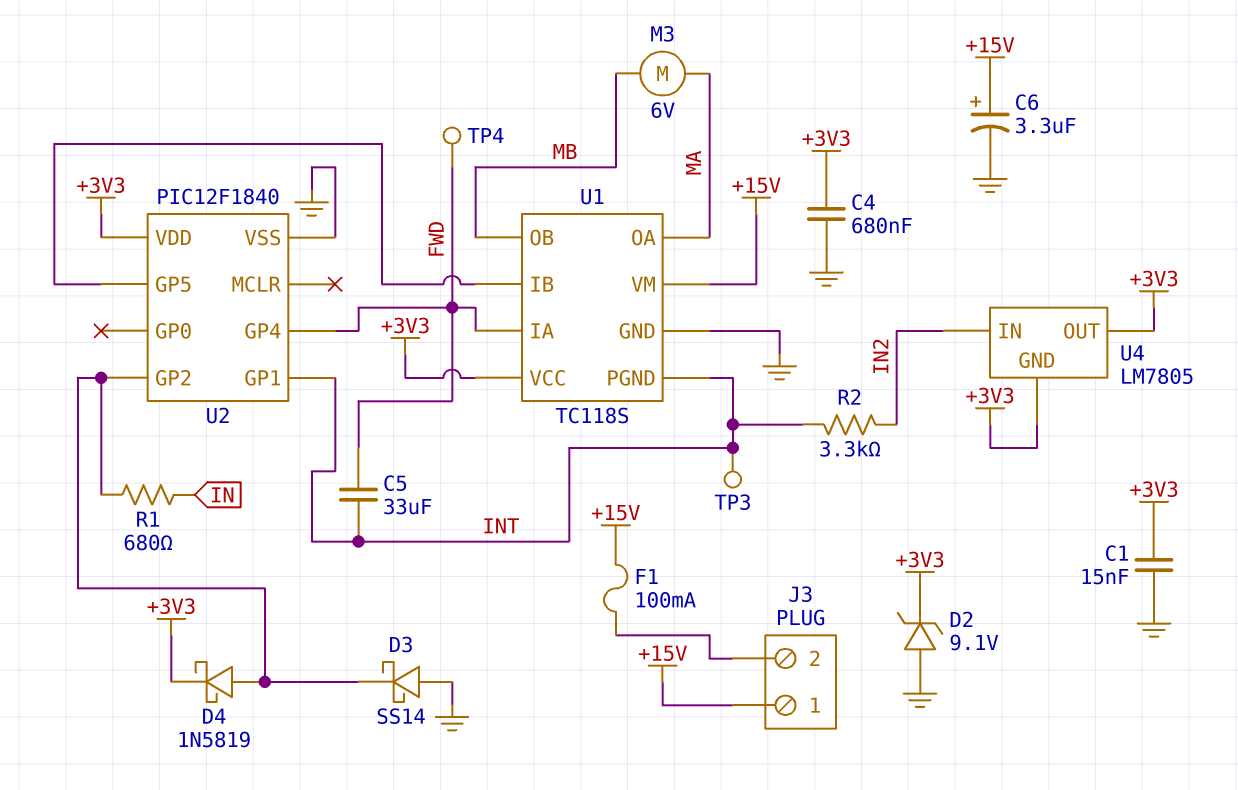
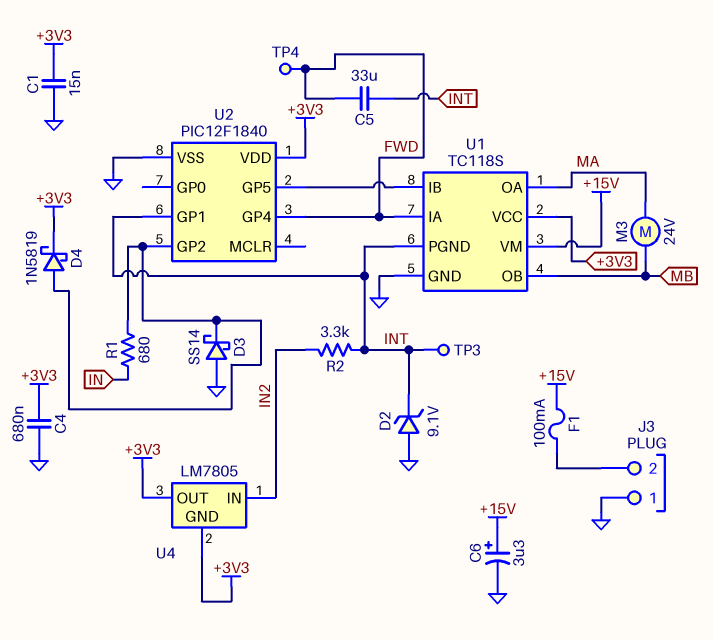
D2: zener 9.1V (A GND, K +3V3) -> zener 9.1V (A GND, K INT)
J3 pin 1: +15V -> GND
M3: motor 6V (MA, MB) -> motor 24V (MA, MB)

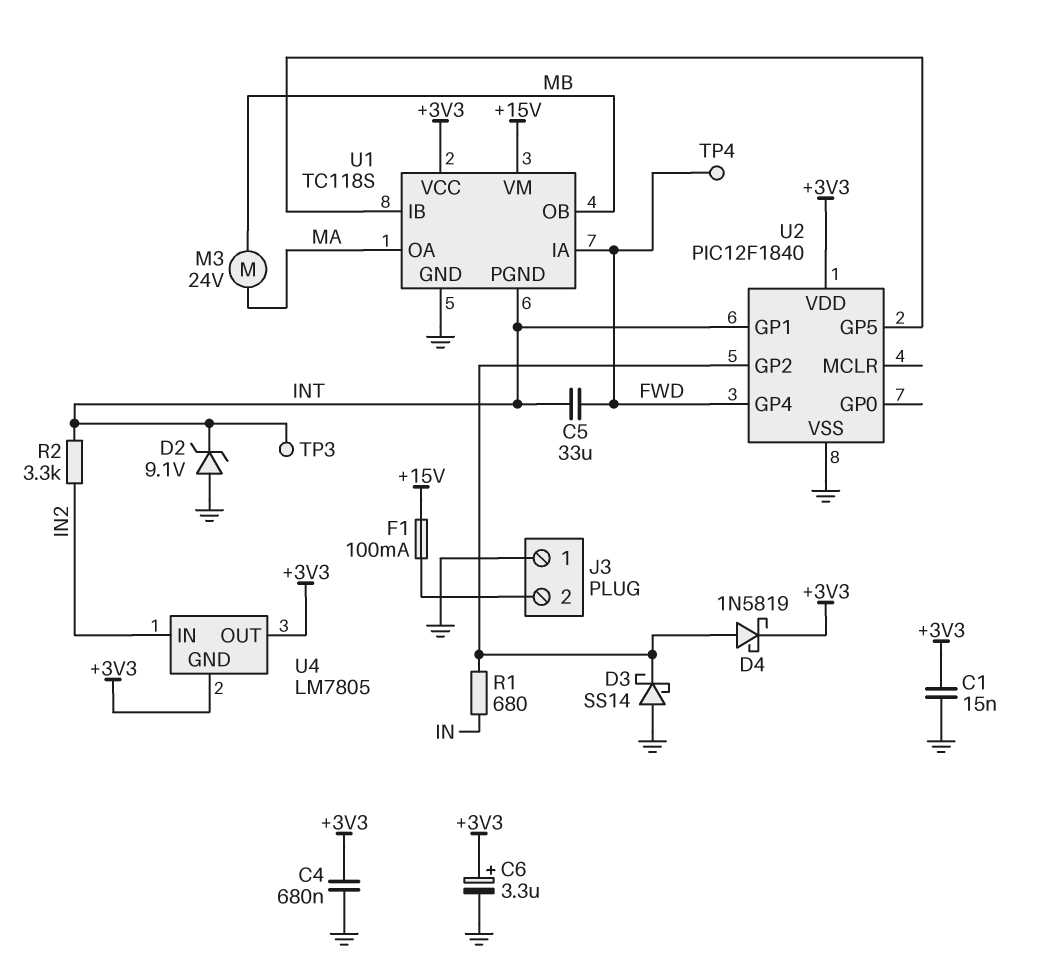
C6: 3.3uF (plus +15V, minus GND) -> 3.3uF (plus +3V3, minus GND)

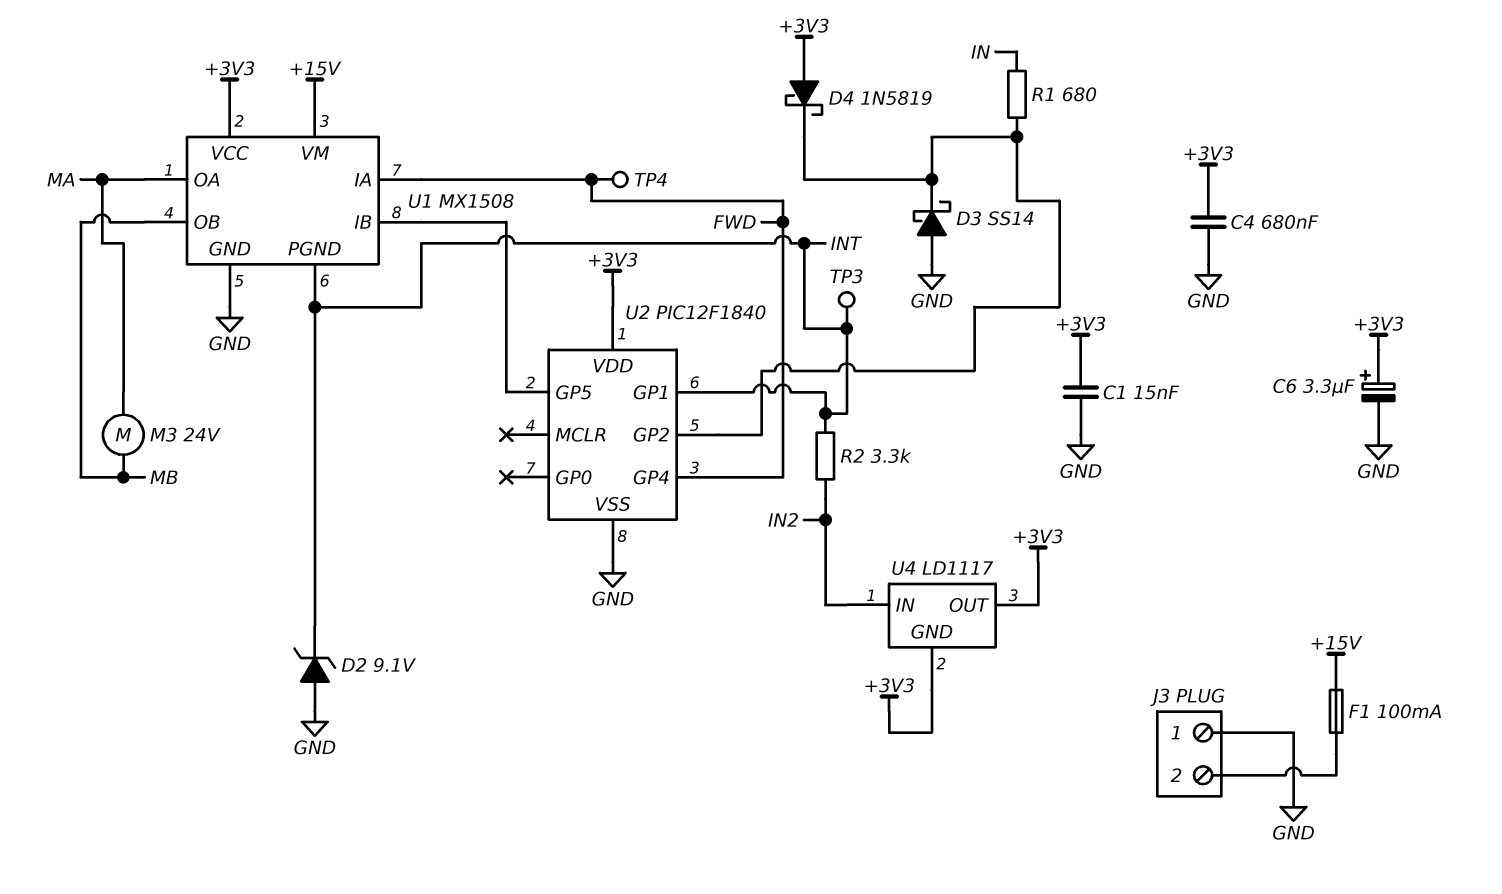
C5: 33uF (FWD, INT) -> none
D4: schottky 1N5819 (A U2/GP2, K +3V3) -> schottky 1N5819 (A +3V3, K U2/GP2)
U1: TC118S -> MX1508
U4: LM7805 -> LD1117

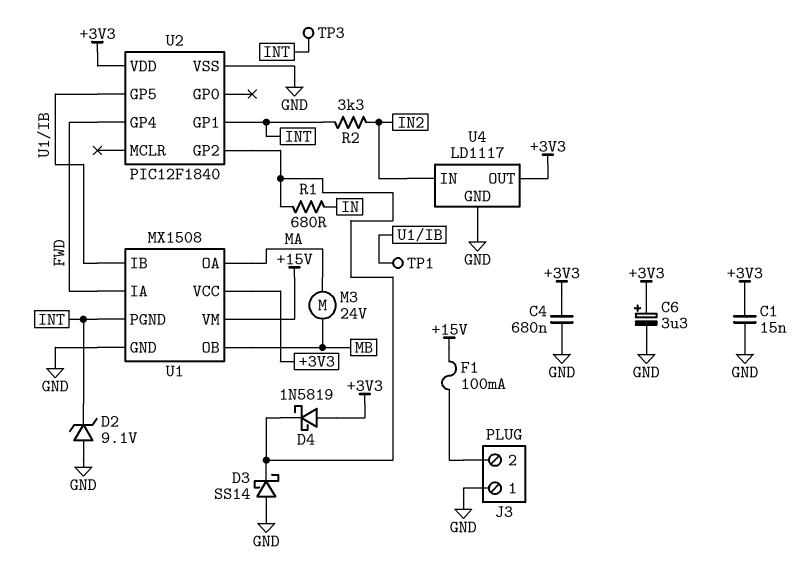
TP1: none -> test point (U1/IB)
TP4: test point (FWD) -> none
U4 pin GND: +3V3 -> GND

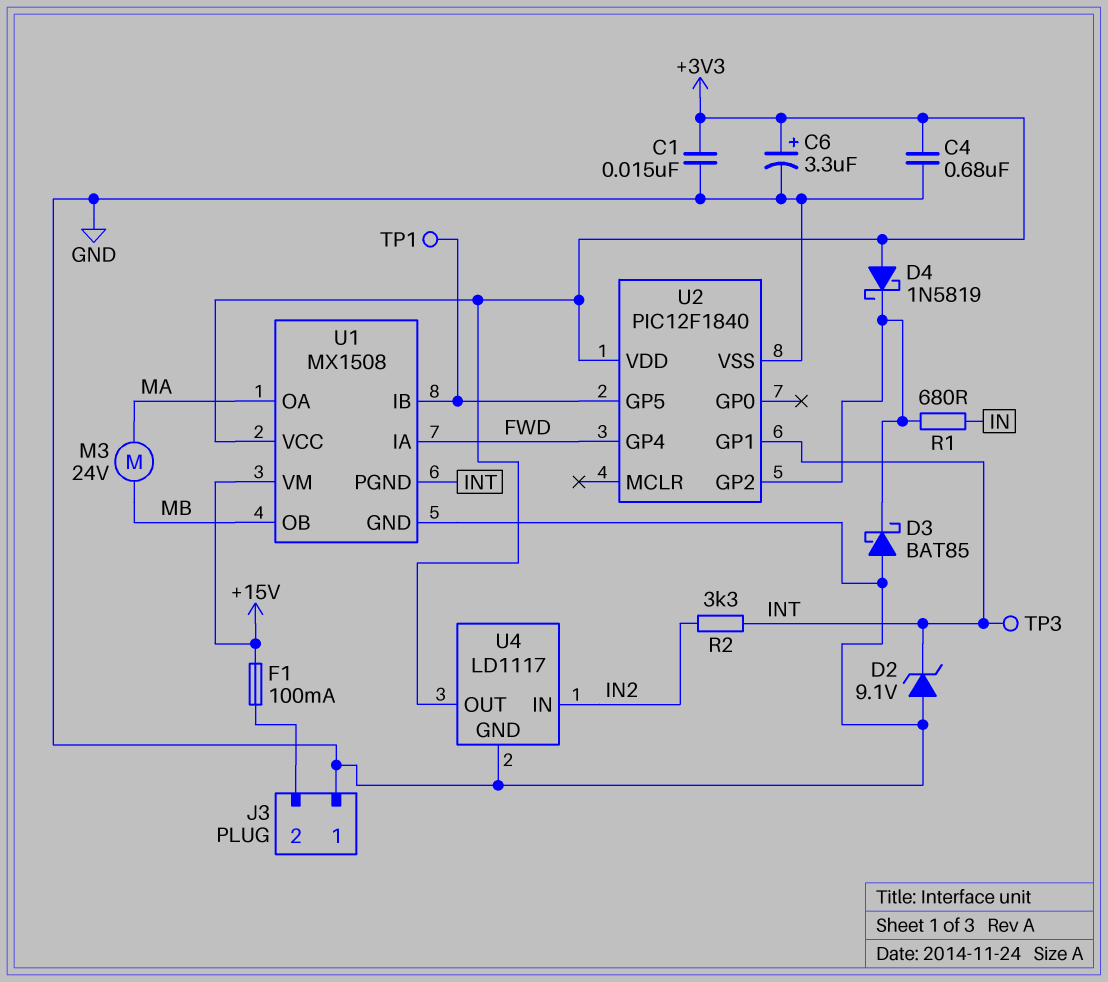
D3: schottky SS14 (A GND, K U2/GP2) -> schottky BAT85 (A GND, K U2/GP2)

